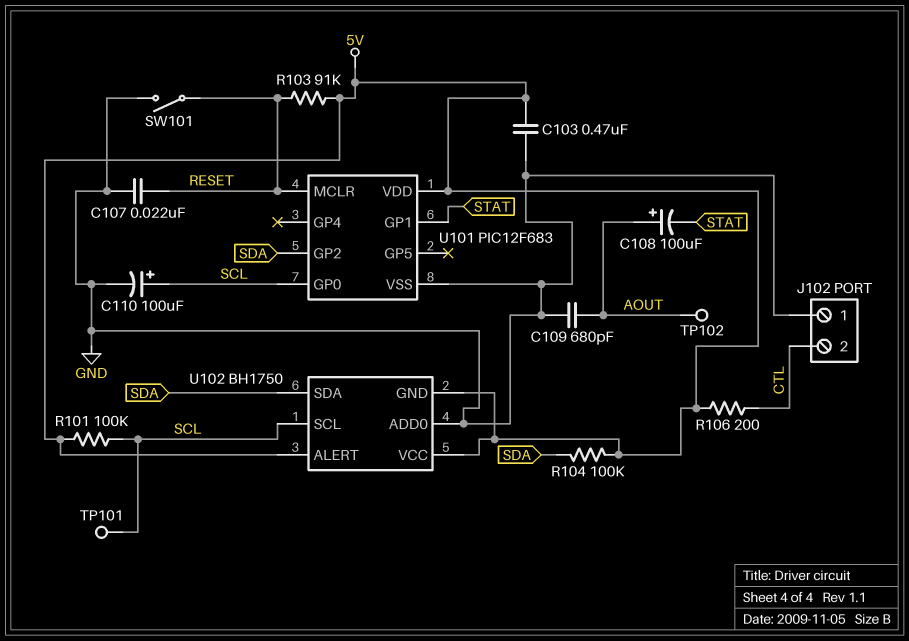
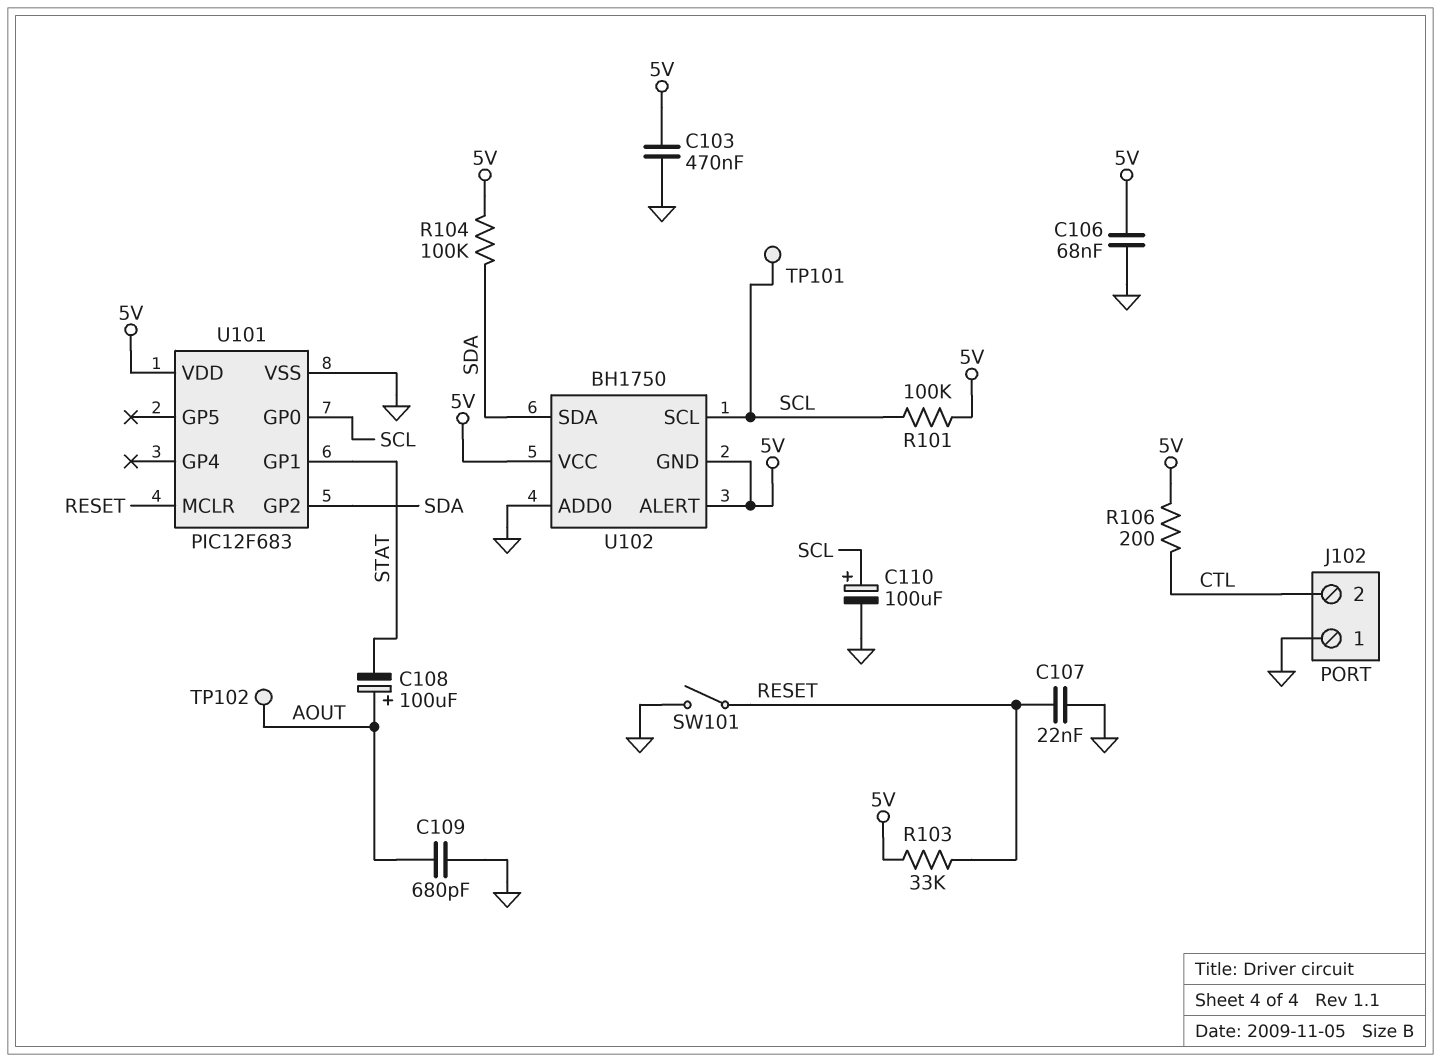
C106: none -> 68nF (5V, GND)
R103: 91k (5V, RESET) -> 33k (5V, RESET)

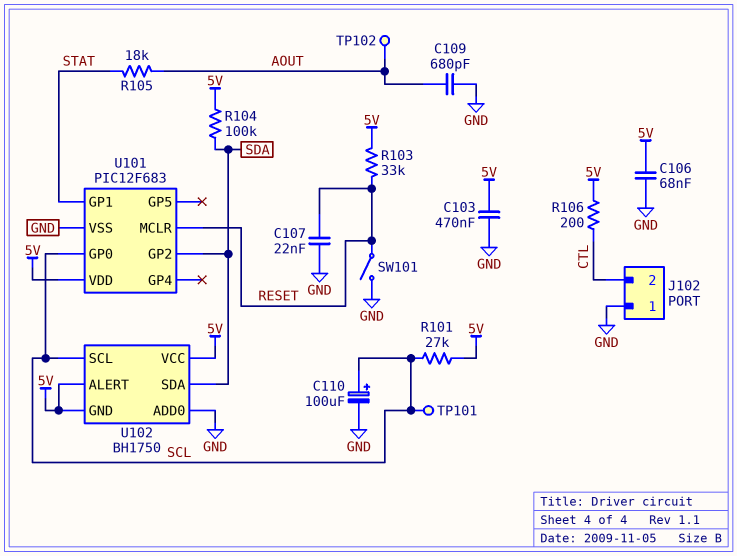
C108: 100uF (plus AOUT, minus STAT) -> none
R101: 100k (5V, SCL) -> 27k (5V, SCL)
R105: none -> 18k (AOUT, STAT)

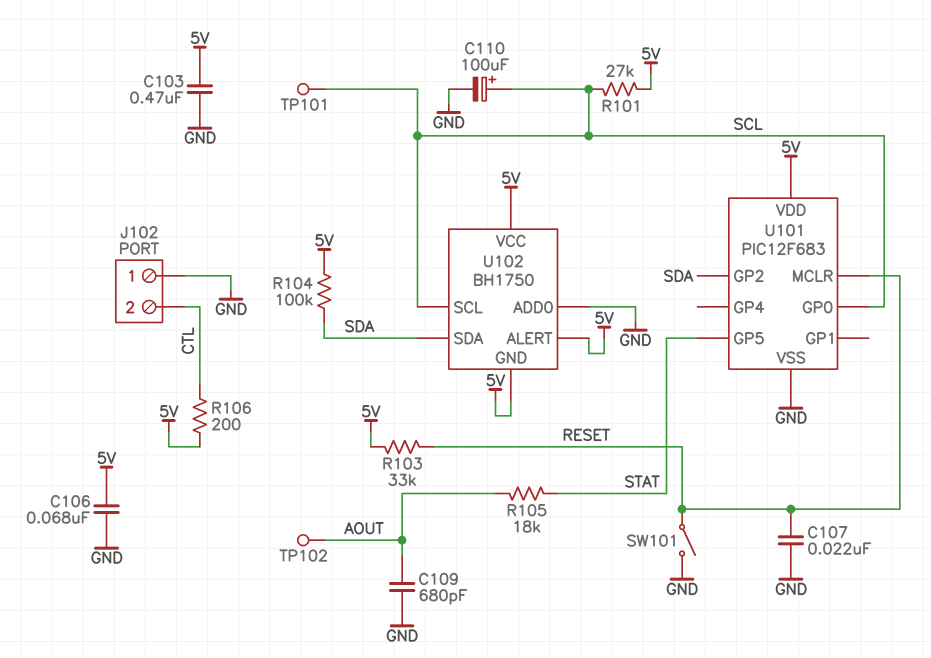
U101 pin GP1: STAT -> none
U101 pin GP5: none -> STAT

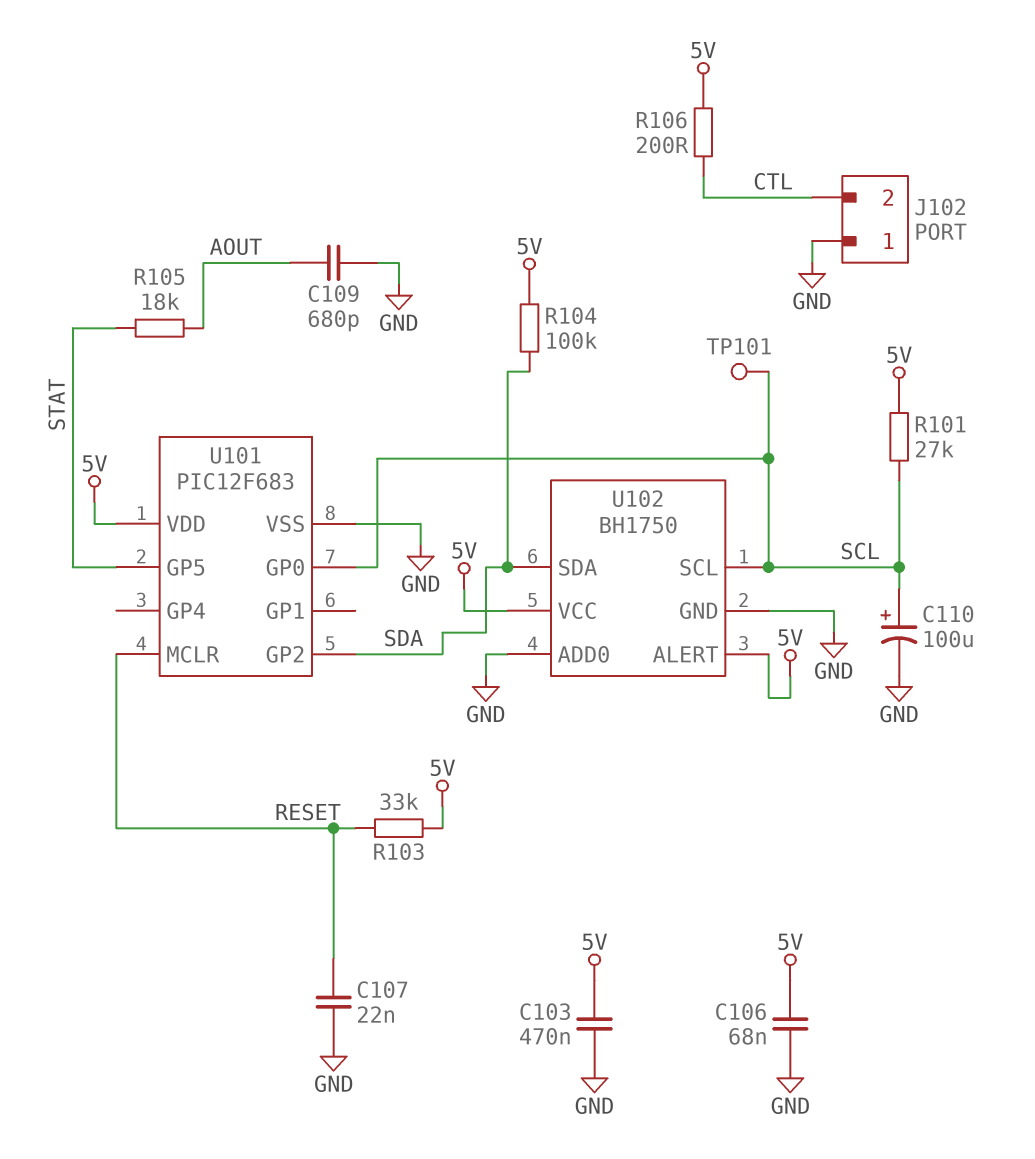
SW101: switch (GND, RESET) -> none
TP102: test point (AOUT) -> none
U102 pin GND: 5V -> GND

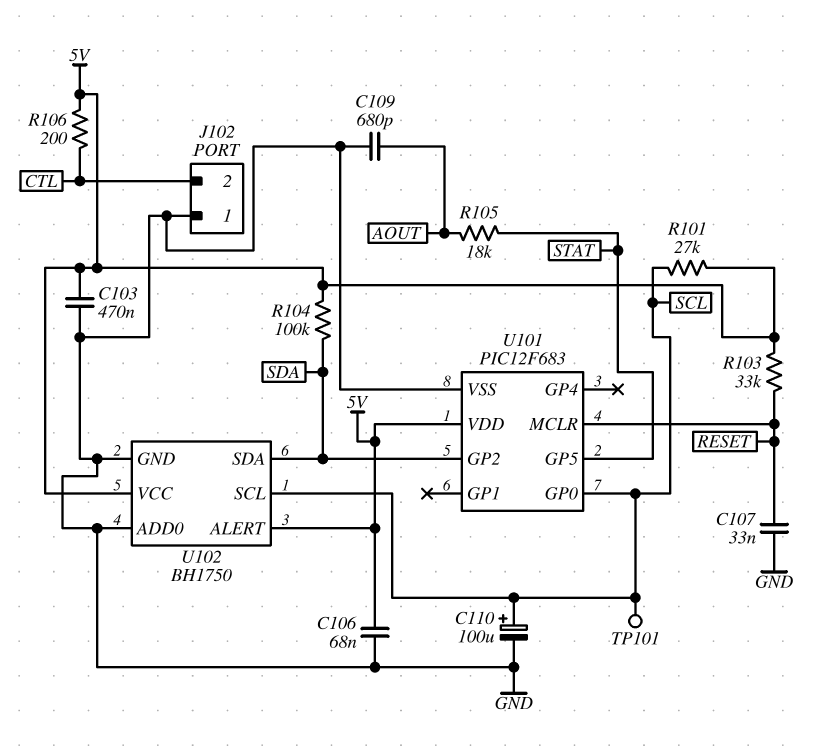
C107: 22nF (GND, RESET) -> 33nF (GND, RESET)

